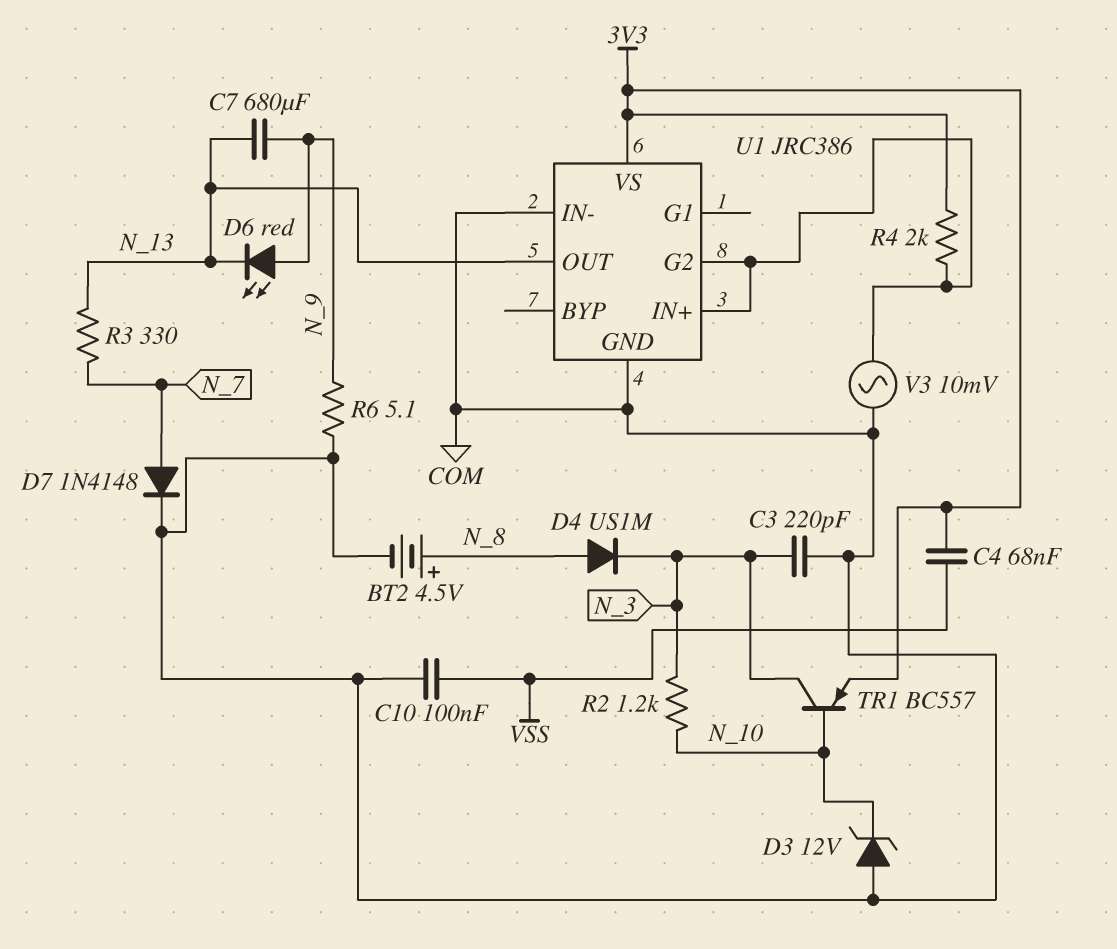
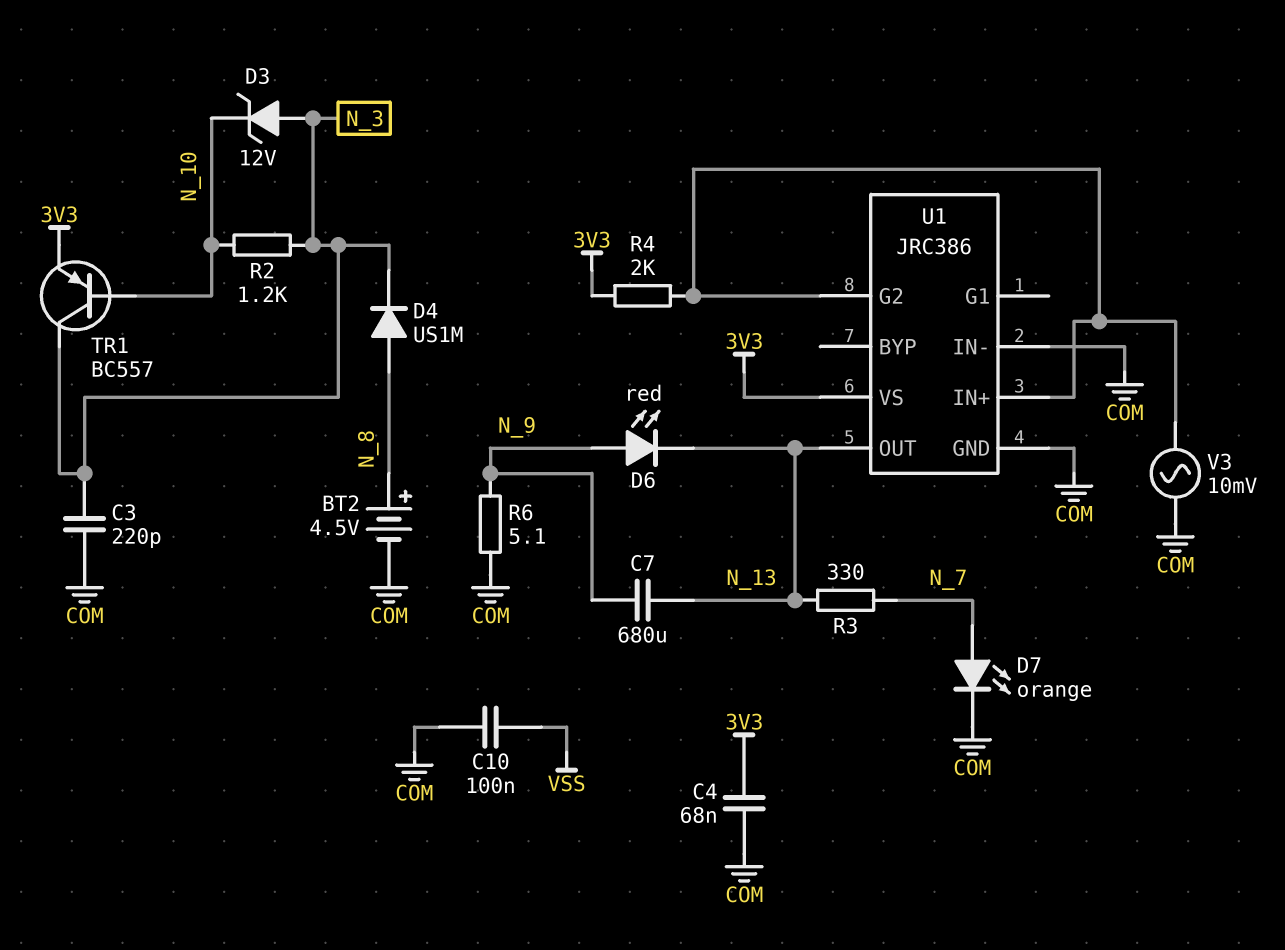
C4: 68nF (3V3, VSS) -> 68nF (3V3, COM)
D3: zener 12V (A COM, K N_10) -> zener 12V (A N_3, K N_10)
D7: diode 1N4148 (A N_7, K COM) -> LED orange (A N_7, K COM)

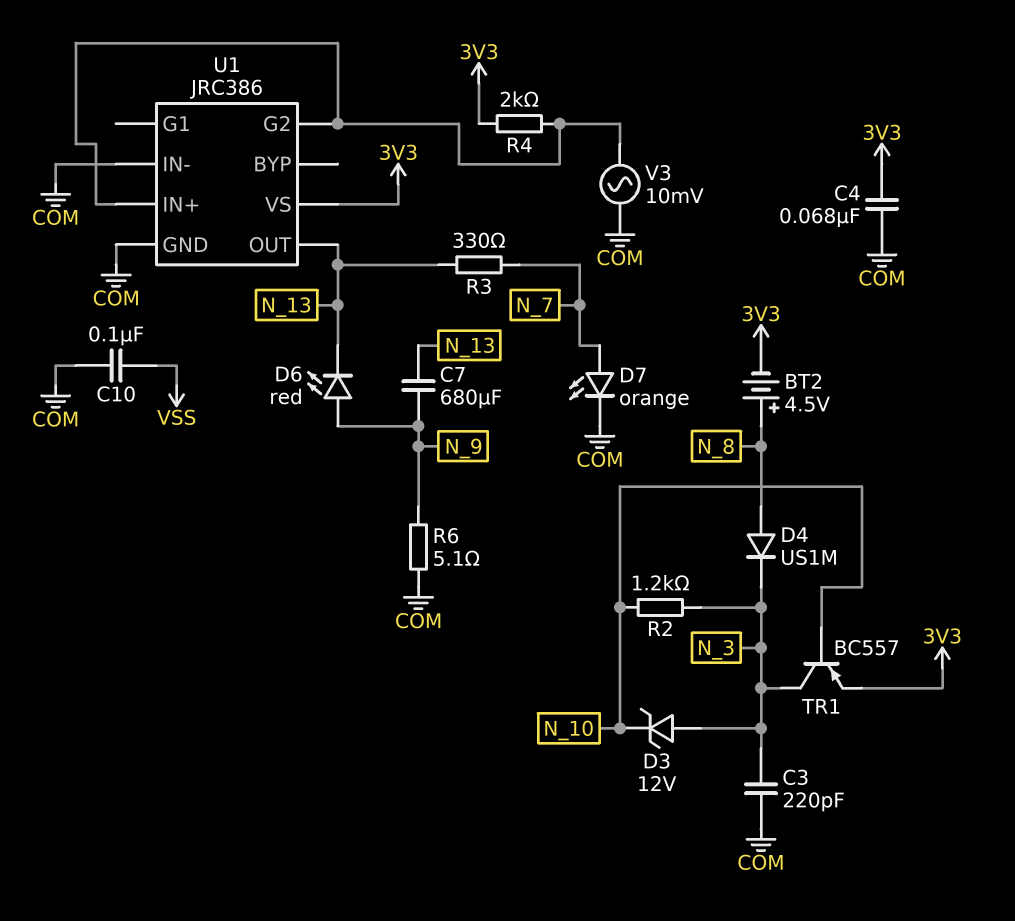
BT2: 4.5V (plus N_8, minus COM) -> 4.5V (plus N_8, minus 3V3)

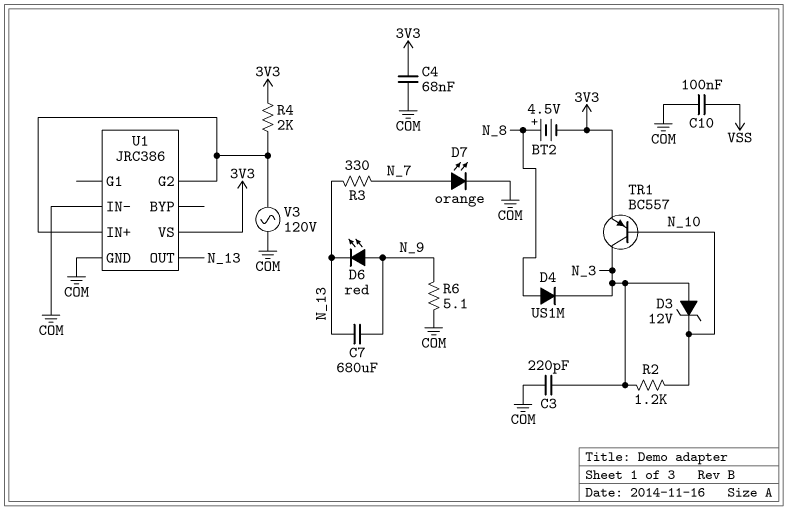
V3: AC 10mV (COM, U1/G2) -> AC 120V (COM, U1/G2)

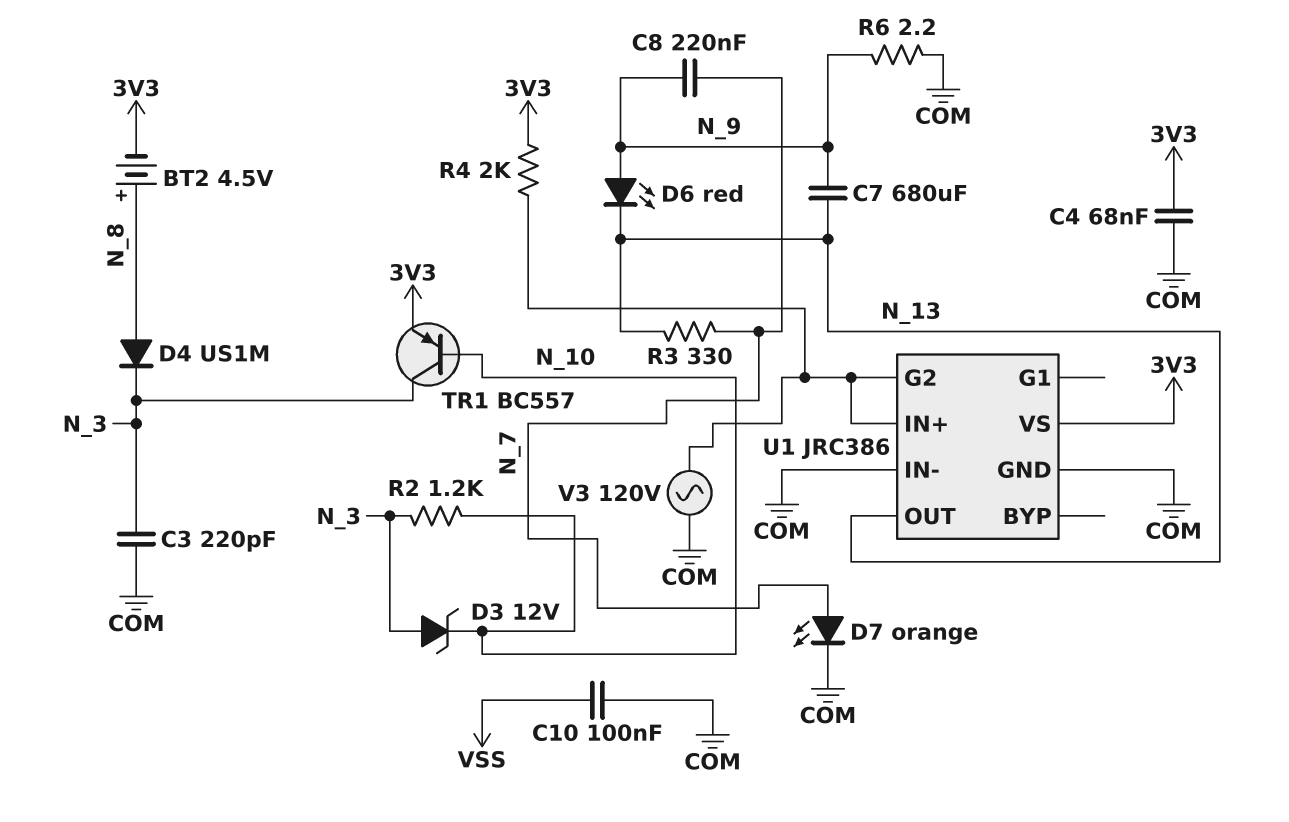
C8: none -> 220nF (N_7, N_9)
R6: 5.1 (COM, N_9) -> 2.2 (COM, N_9)

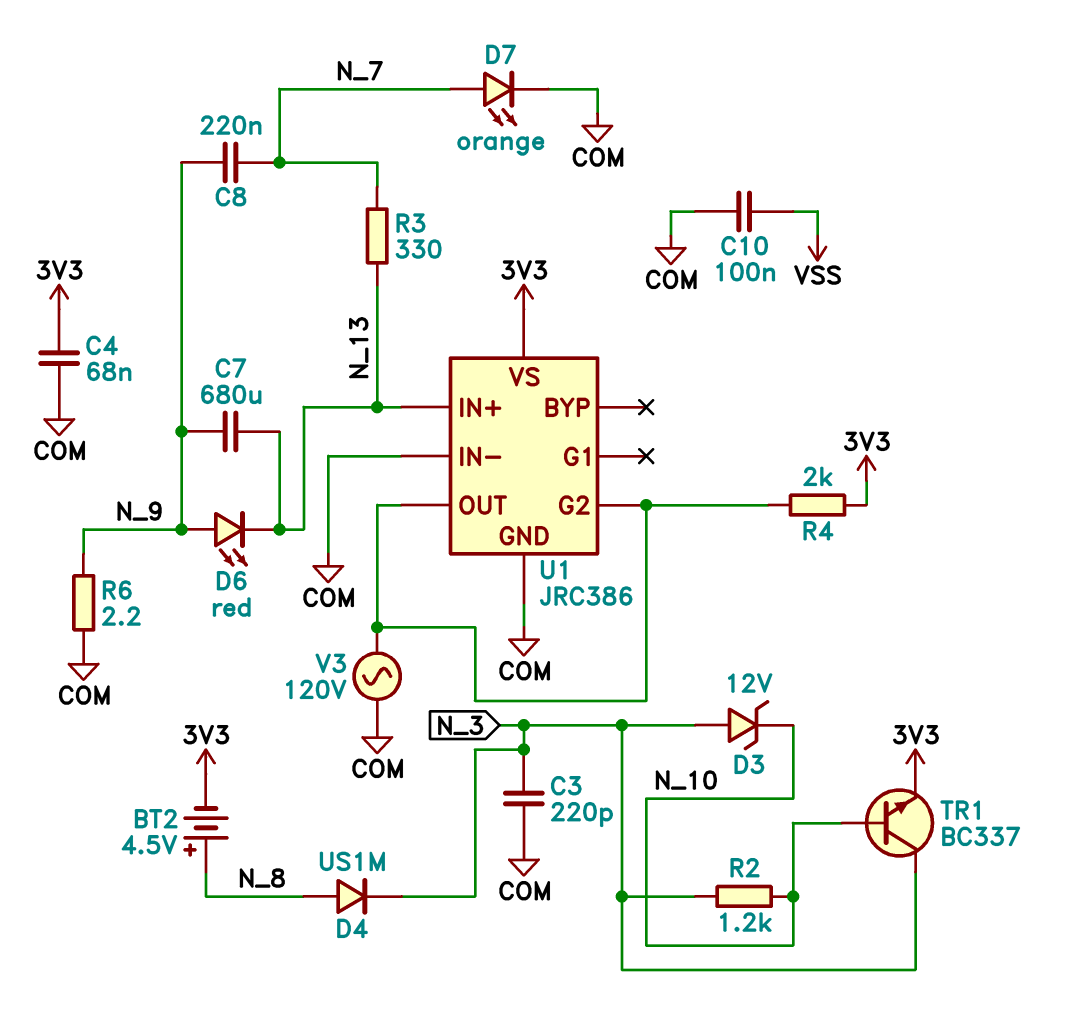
TR1: PNP BC557 (B N_10, C N_3, E 3V3) -> NPN BC337 (B N_10, C N_3, E 3V3)
U1 pin IN+: U1/G2 -> N_13
U1 pin OUT: N_13 -> U1/G2

